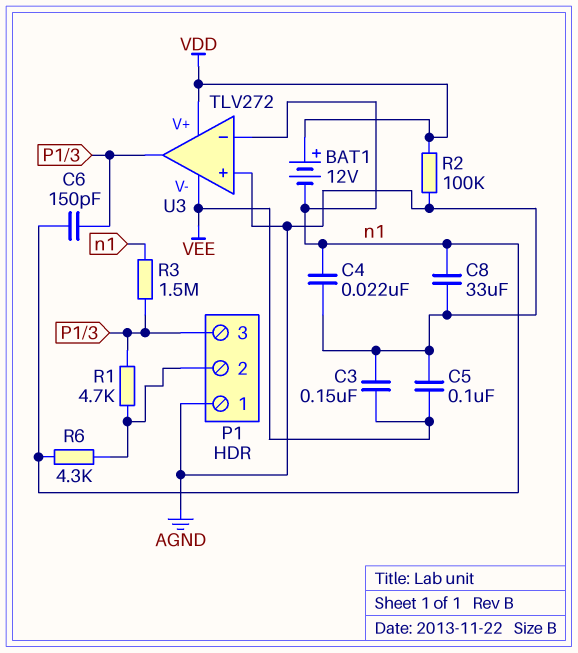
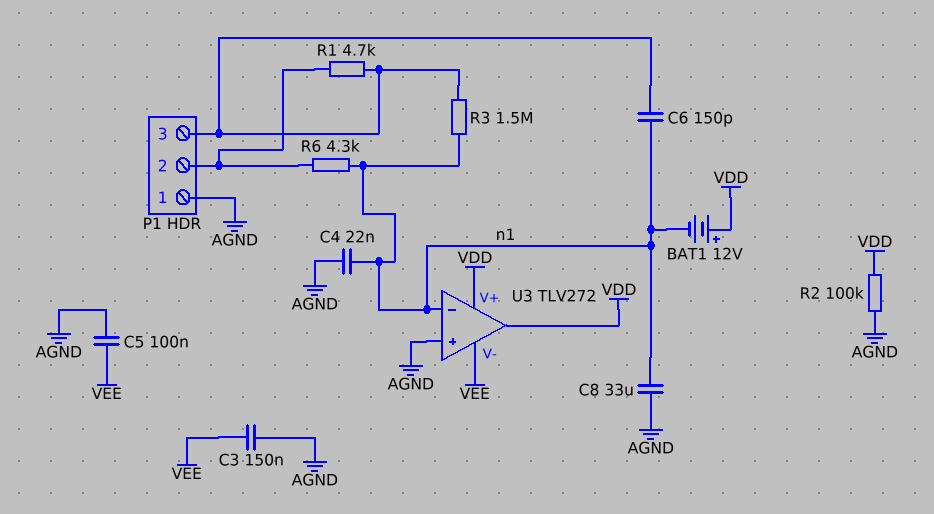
U3 pin out: P1/3 -> VDD

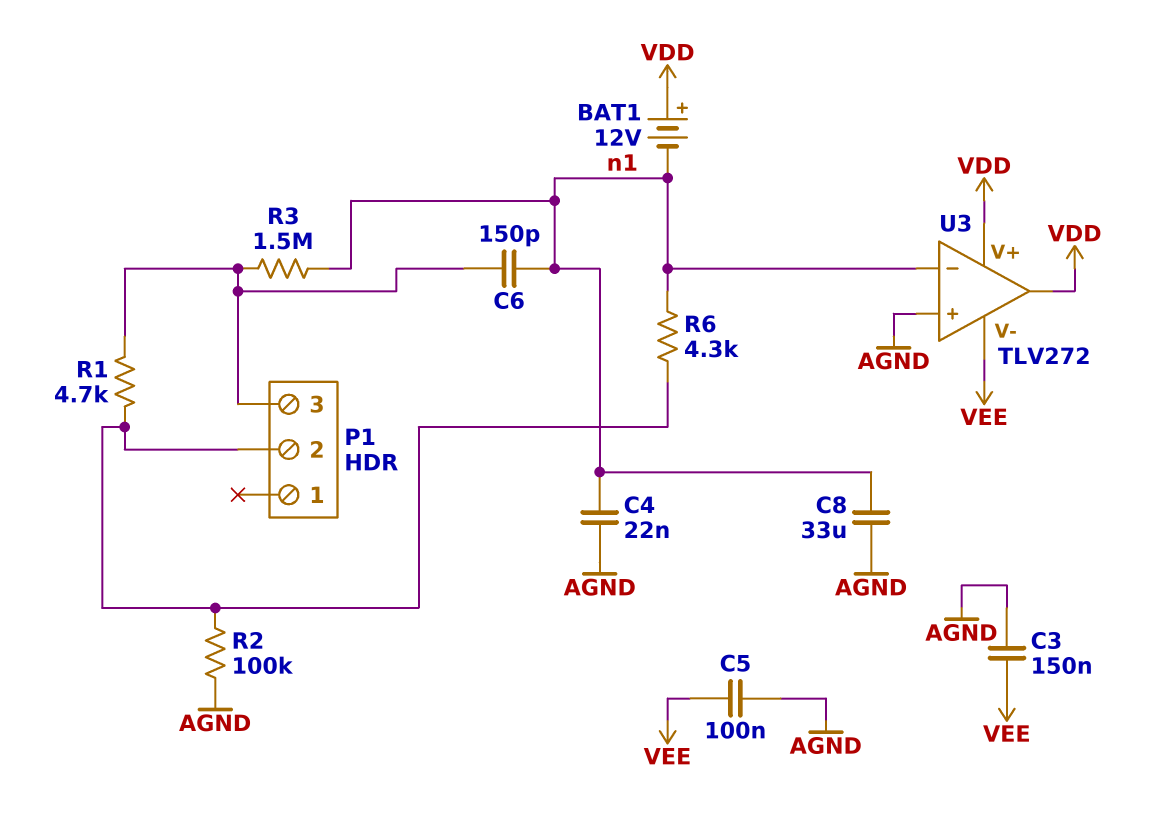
P1 pin 1: AGND -> none
R2: 100k (AGND, VDD) -> 100k (AGND, P1/2)

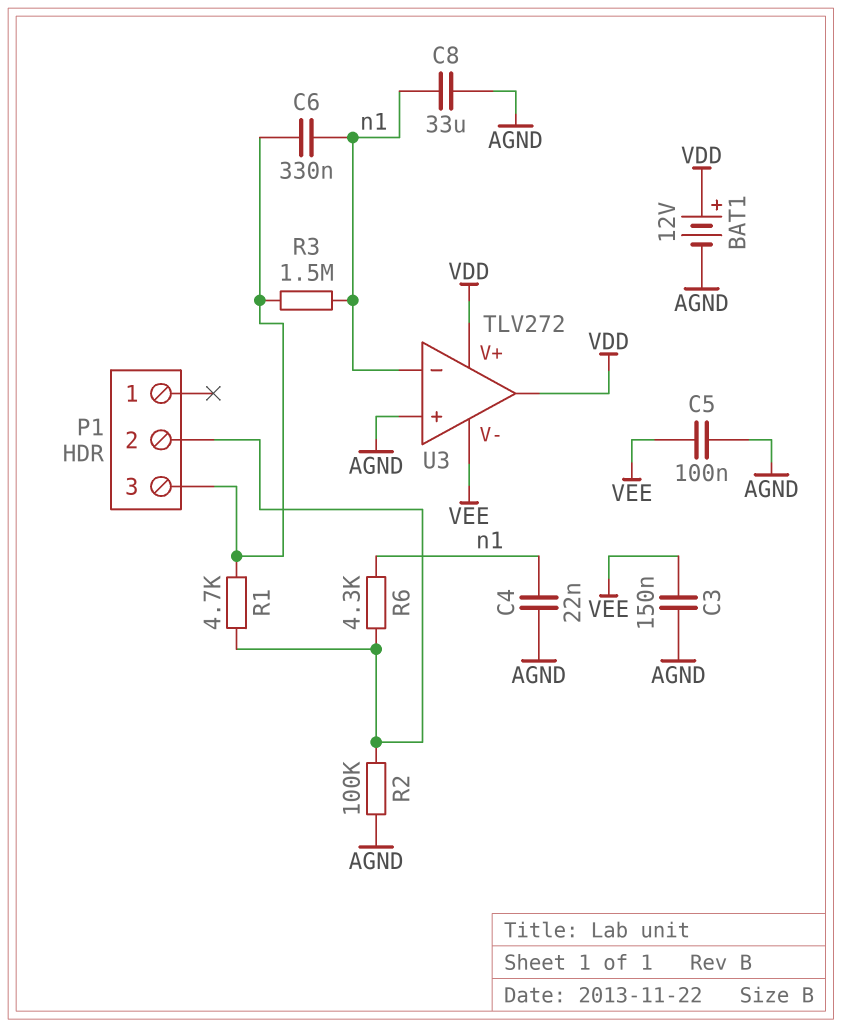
BAT1: 12V (plus VDD, minus n1) -> 12V (plus VDD, minus AGND)
C6: 150pF (P1/3, n1) -> 330nF (P1/3, n1)

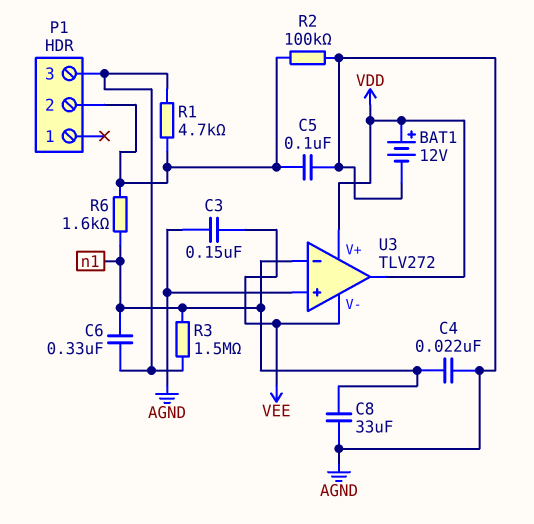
C5: 100nF (AGND, VEE) -> 100nF (AGND, P1/2)
R6: 4.3k (P1/2, n1) -> 1.6k (P1/2, n1)

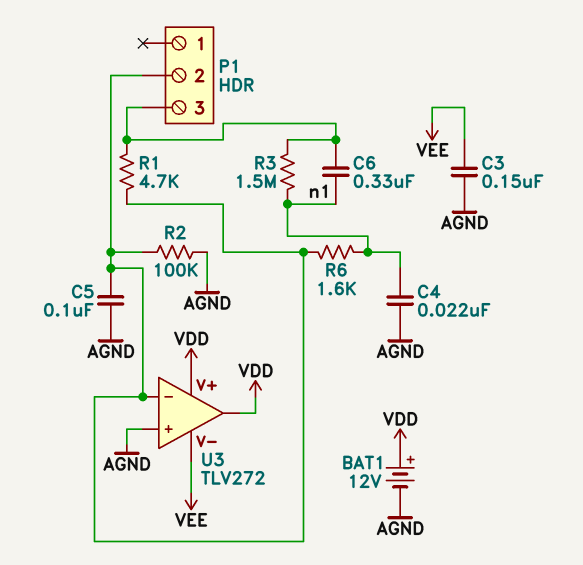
C8: 33uF (AGND, n1) -> none
U3 pin in-: n1 -> P1/2

